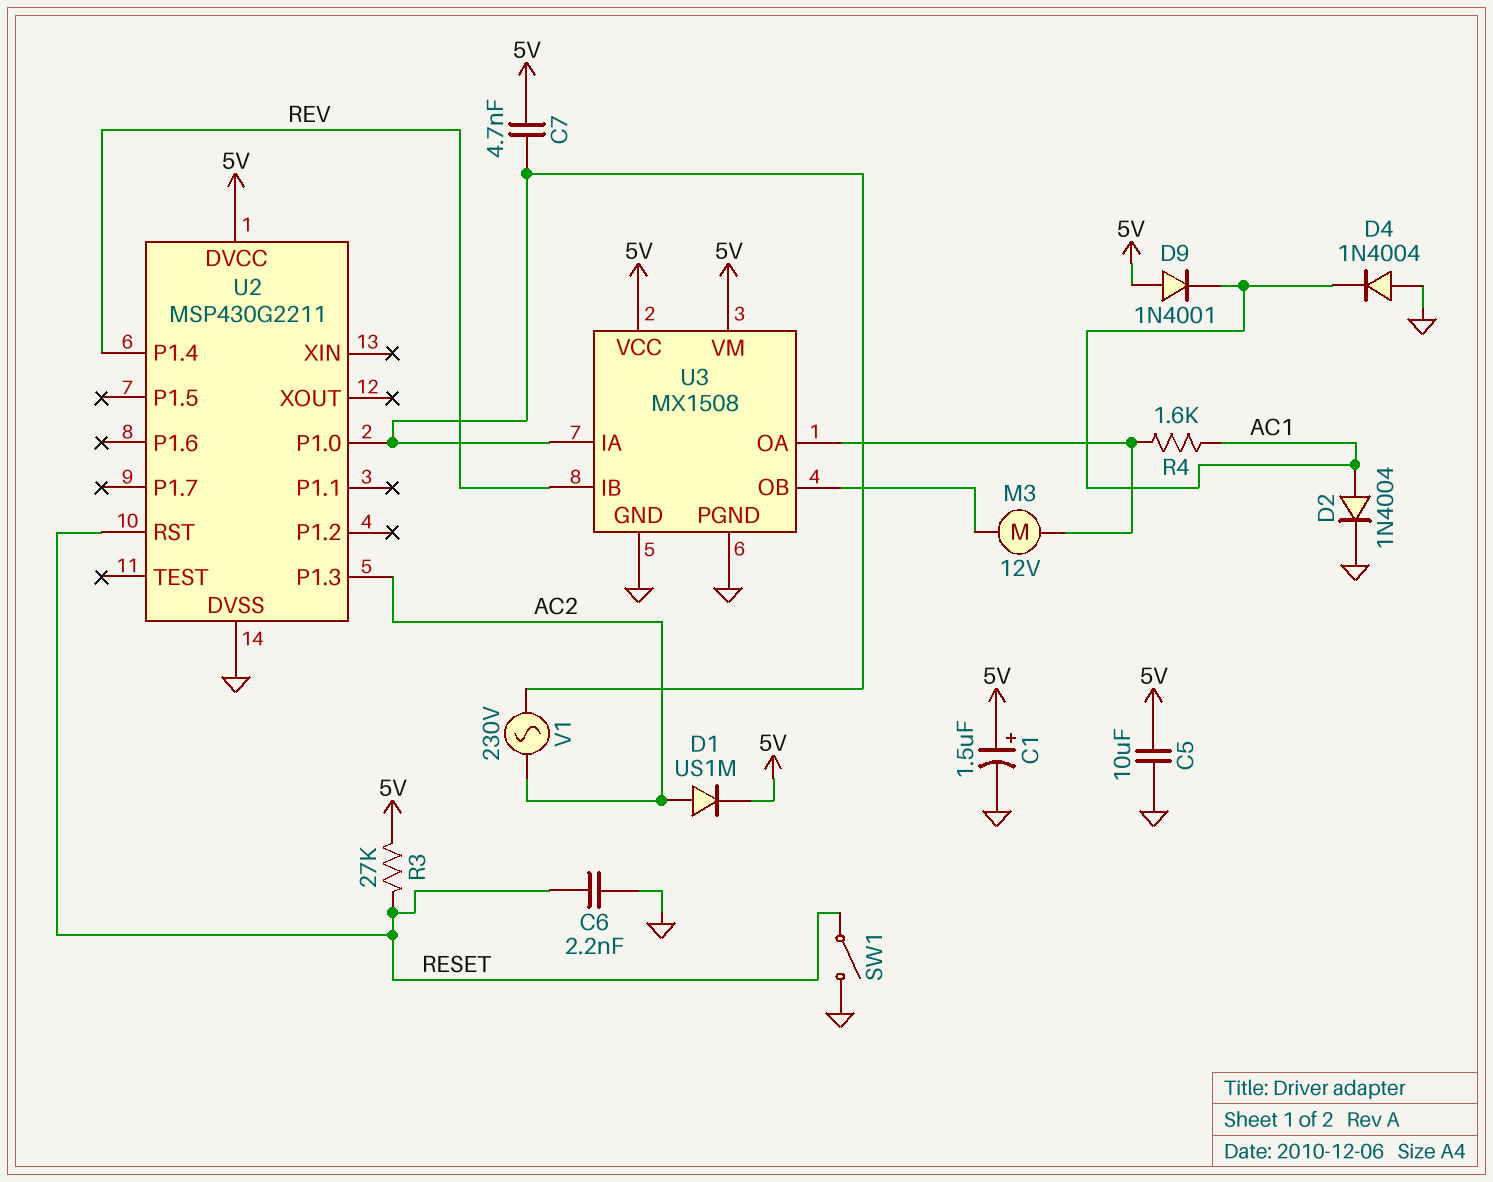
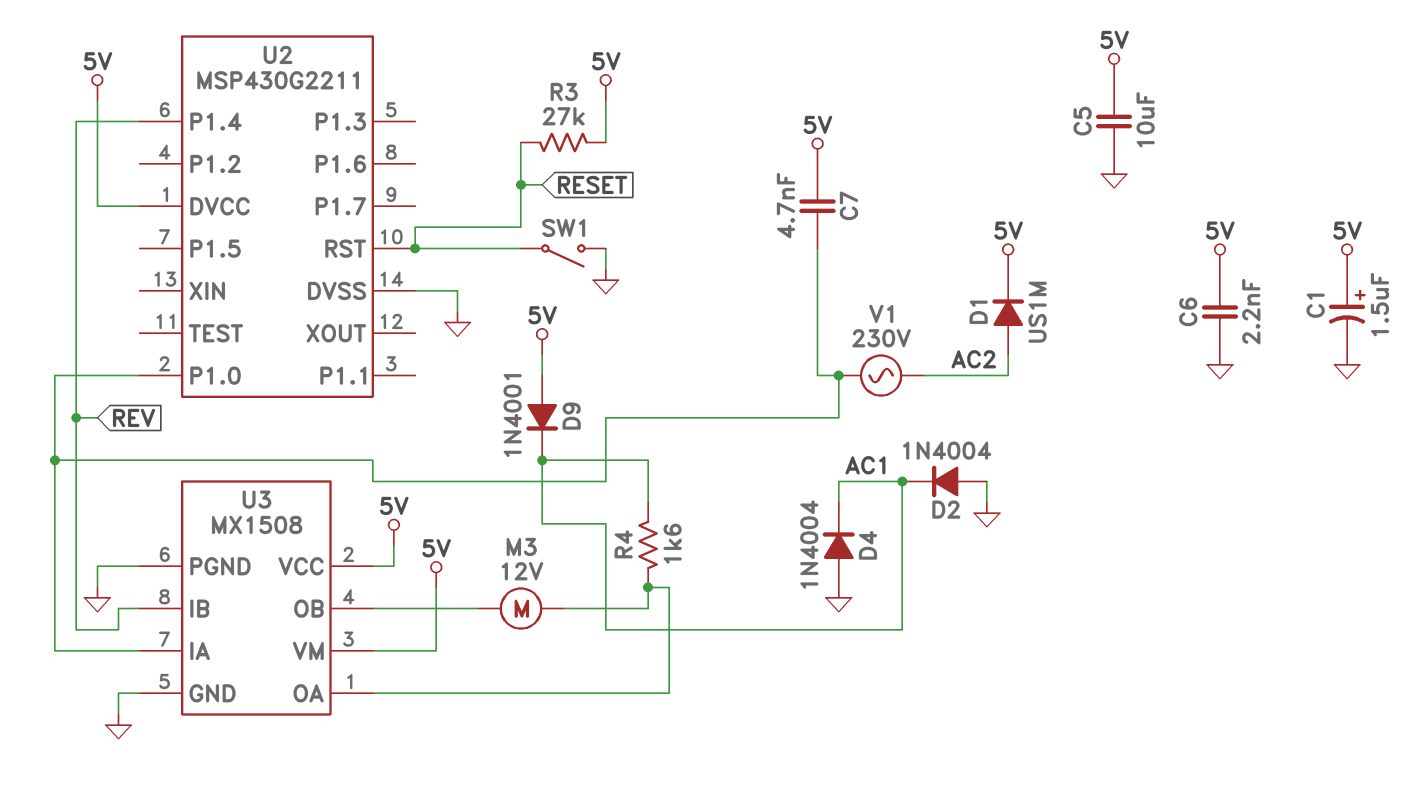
C6: 2.2nF (GND, RESET) -> 2.2nF (5V, GND)
D2: diode 1N4004 (A AC1, K GND) -> diode 1N4004 (A GND, K AC1)
U2 pin P1.3: AC2 -> none

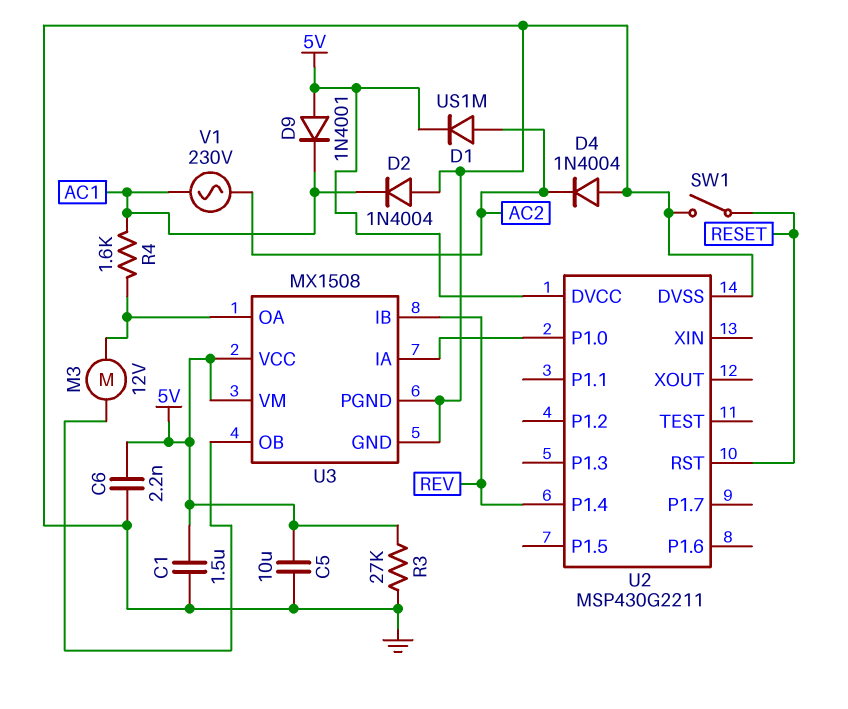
C1: 1.5uF (plus 5V, minus GND) -> 1.5uF (5V, GND)
C7: 4.7nF (5V, U2/P1.0) -> none
D4: diode 1N4004 (A GND, K AC1) -> diode 1N4004 (A GND, K AC2)
R3: 27k (5V, RESET) -> 27k (5V, GND)
V1: AC 230V (AC2, U2/P1.0) -> AC 230V (AC1, AC2)

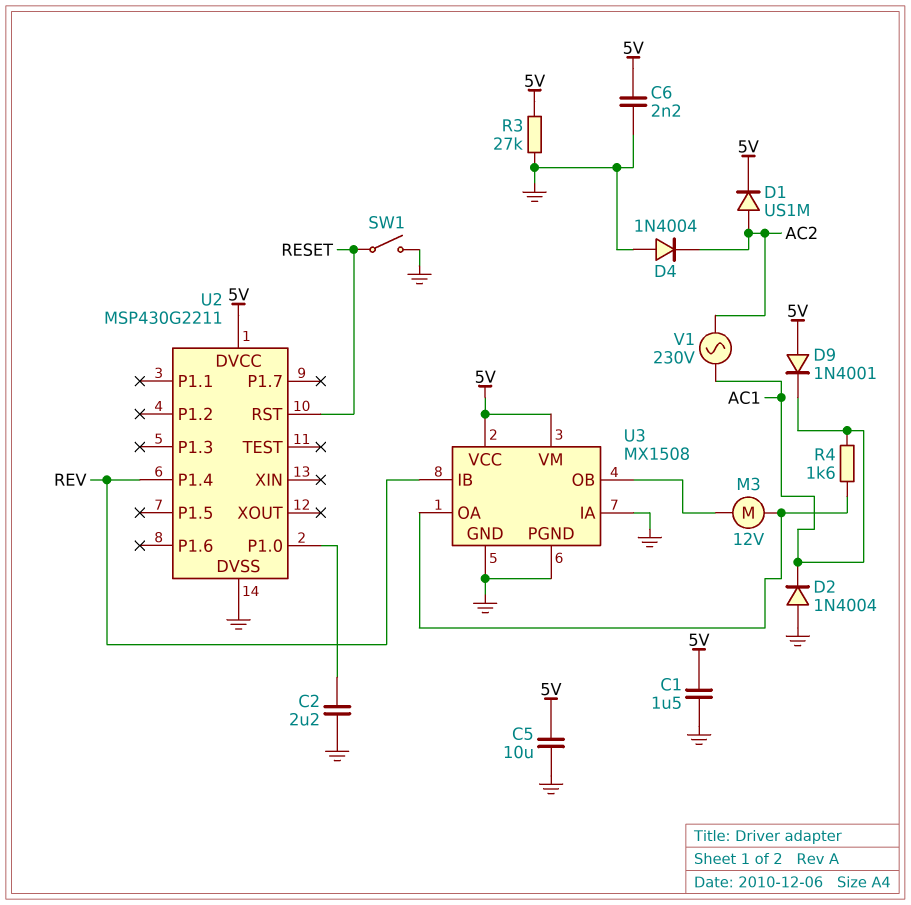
C2: none -> 2.2uF (GND, U2/P1.0)
U3 pin IA: U2/P1.0 -> GND

